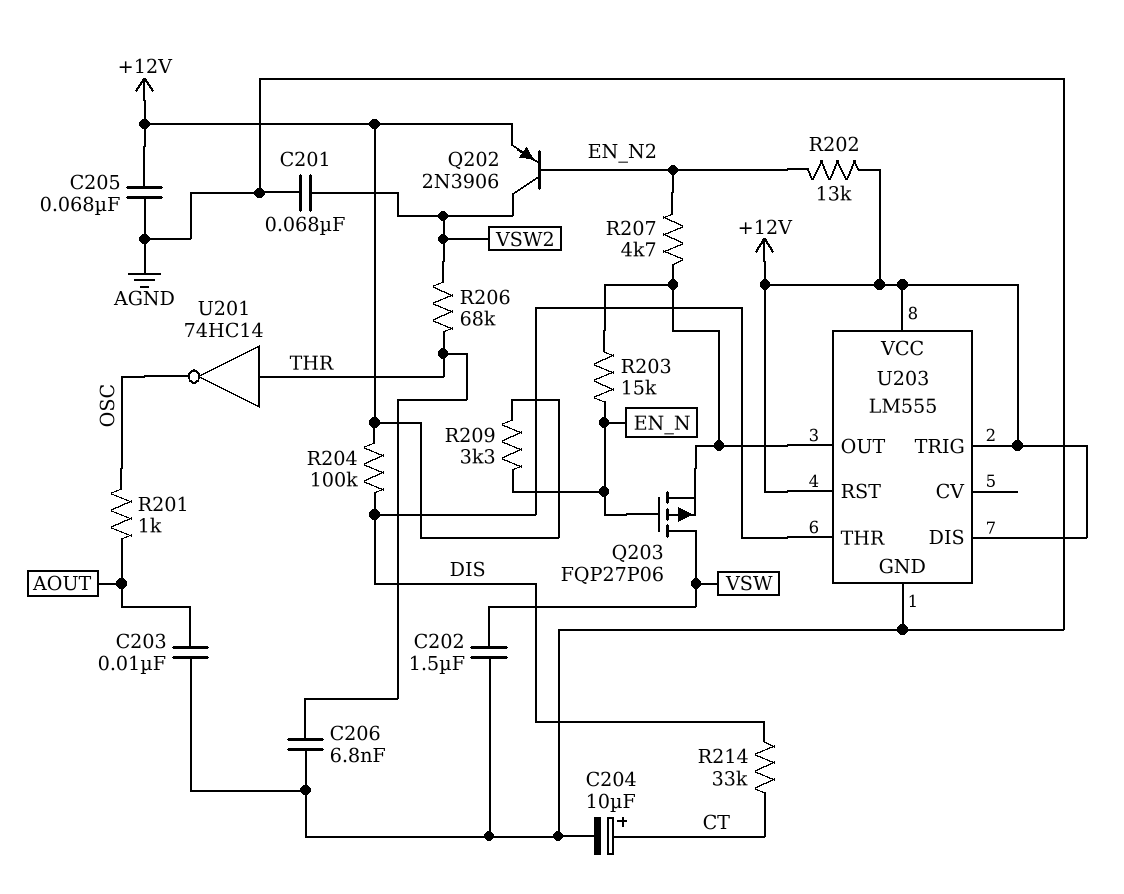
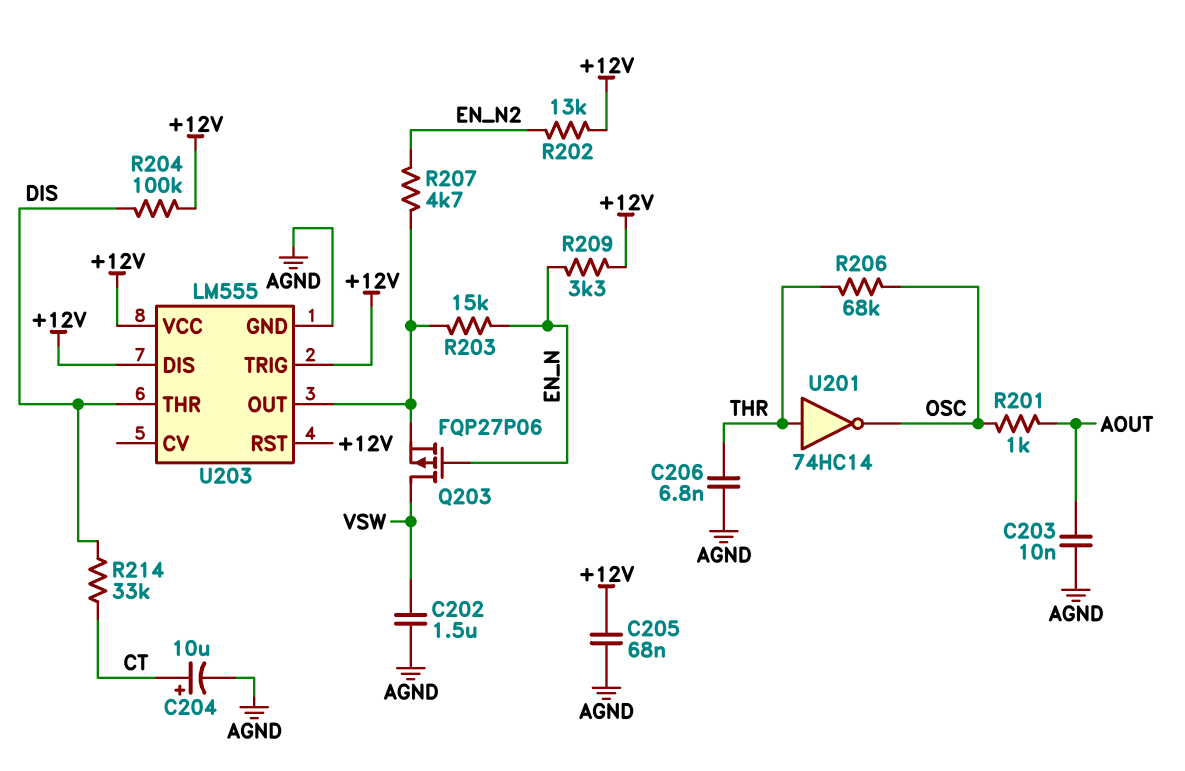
C201: 68nF (AGND, VSW2) -> none
Q202: PNP 2N3906 (B EN_N2, C VSW2, E +12V) -> none
R206: 68k (THR, VSW2) -> 68k (OSC, THR)

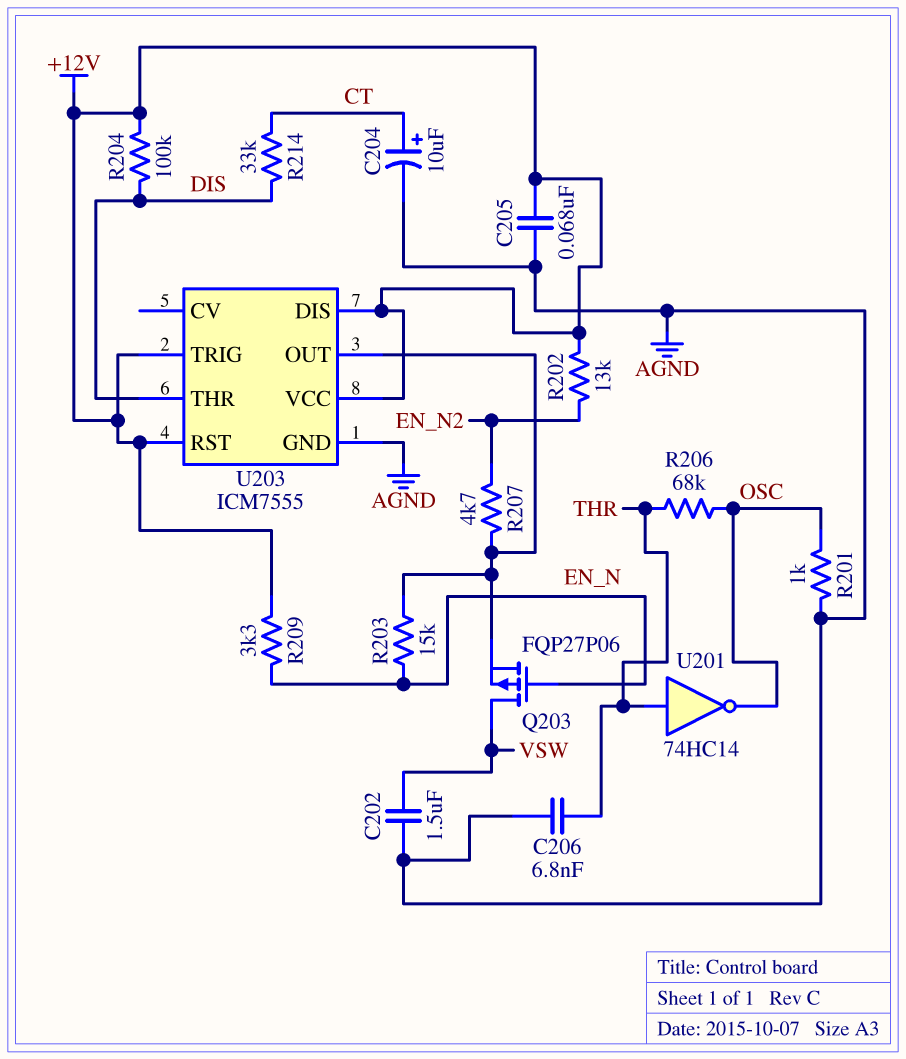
C203: 10nF (AGND, AOUT) -> none
R201: 1k (AOUT, OSC) -> 1k (AGND, OSC)
U203: LM555 -> ICM7555

